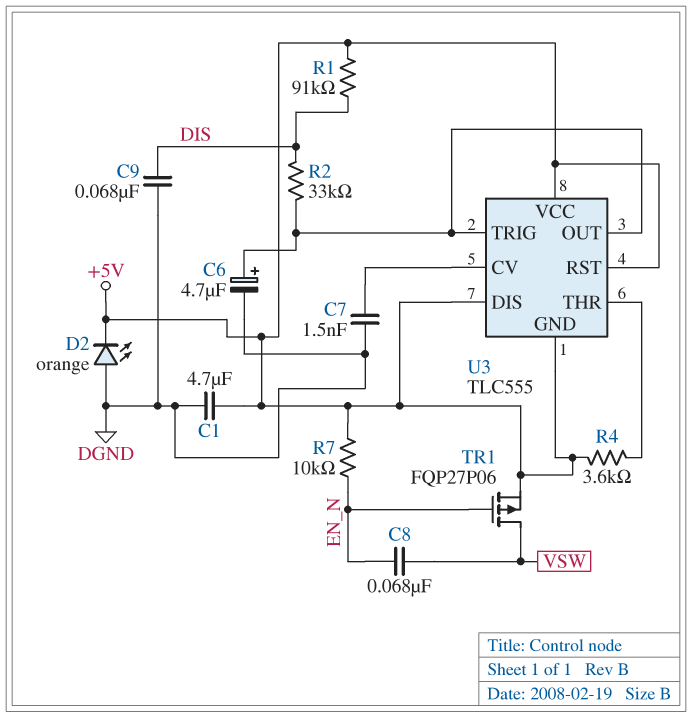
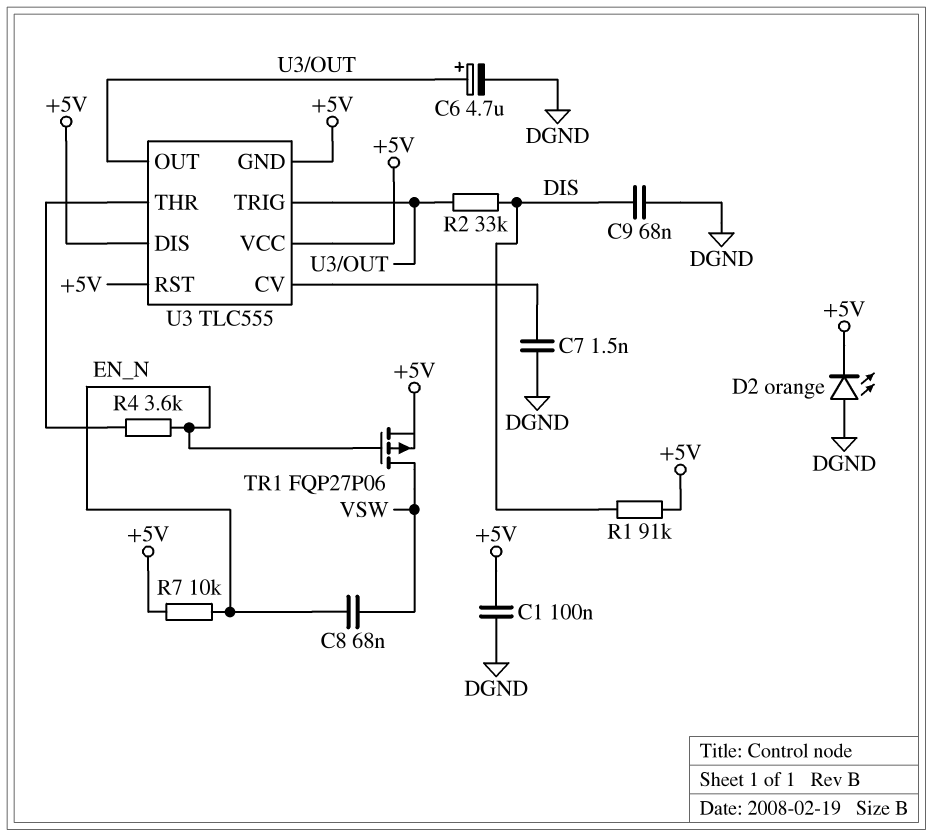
C1: 4.7uF (+5V, DGND) -> 100nF (+5V, DGND)
R4: 3.6k (+5V, U3/THR) -> 3.6k (EN_N, U3/THR)

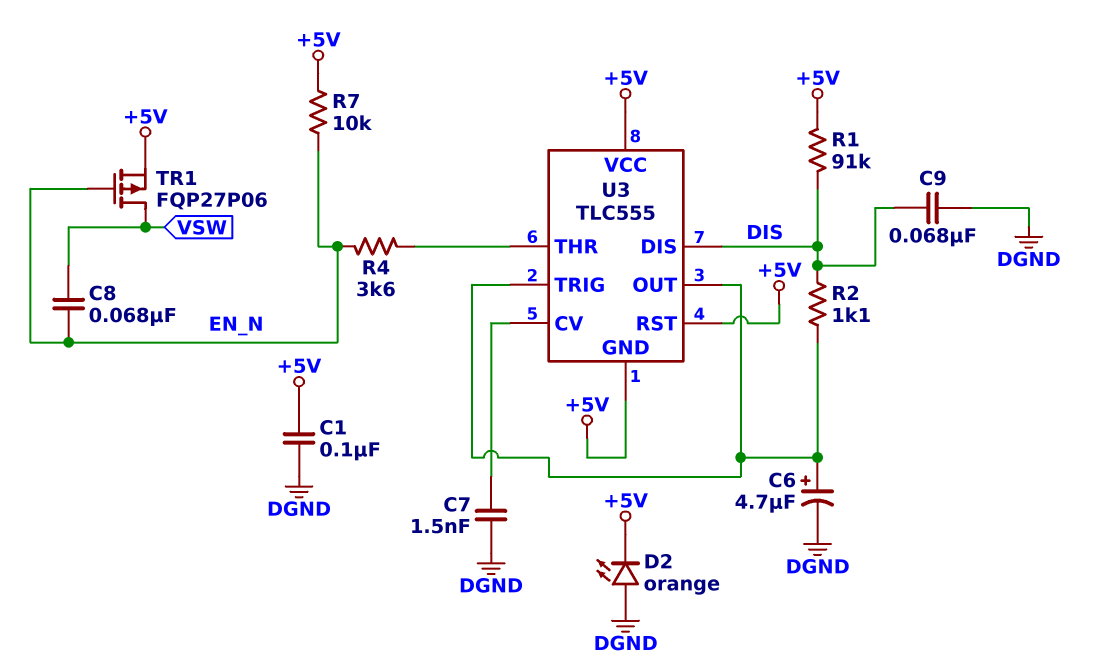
R2: 33k (DIS, U3/OUT) -> 1.1k (DIS, U3/OUT)
U3 pin DIS: +5V -> DIS

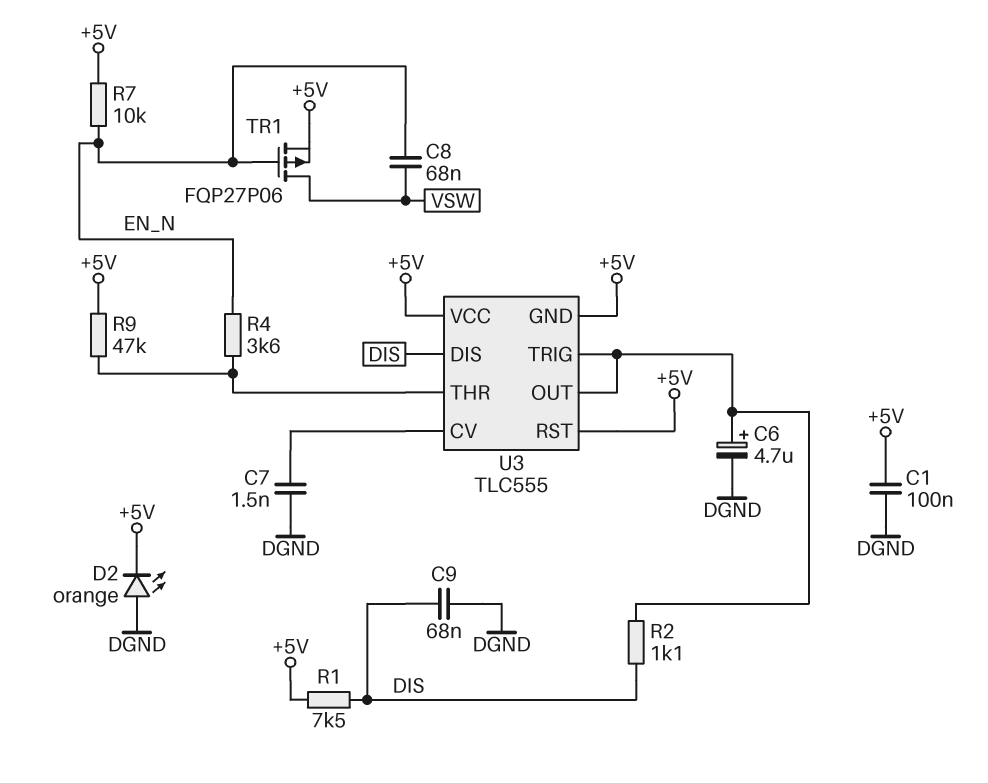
R1: 91k (+5V, DIS) -> 7.5k (+5V, DIS)
R9: none -> 47k (+5V, U3/THR)

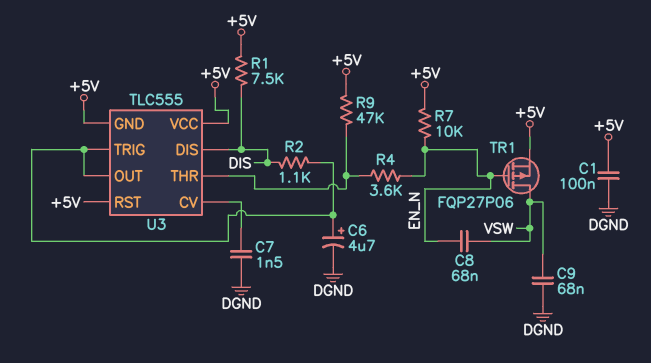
C9: 68nF (DGND, DIS) -> 68nF (DGND, VSW)
D2: LED orange (A DGND, K +5V) -> none

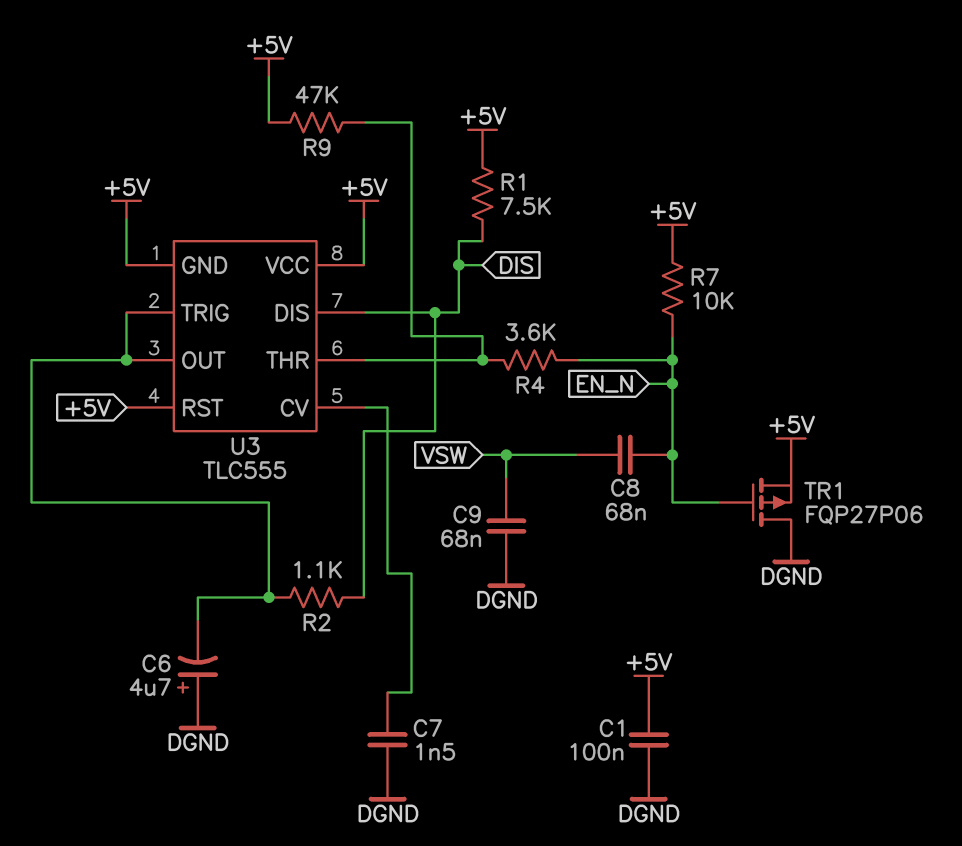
C6: 4.7uF (plus U3/OUT, minus DGND) -> 4.7uF (plus DGND, minus U3/OUT)
TR1: PMOS FQP27P06 (G EN_N, D VSW, S +5V) -> PMOS FQP27P06 (G EN_N, D DGND, S +5V)

